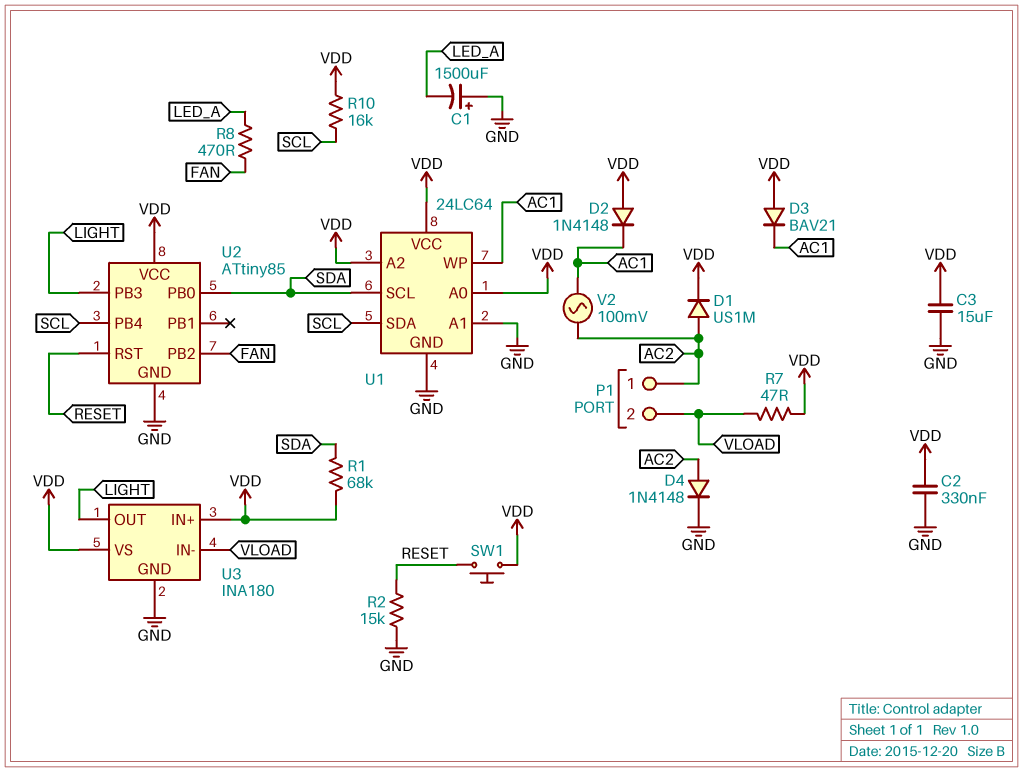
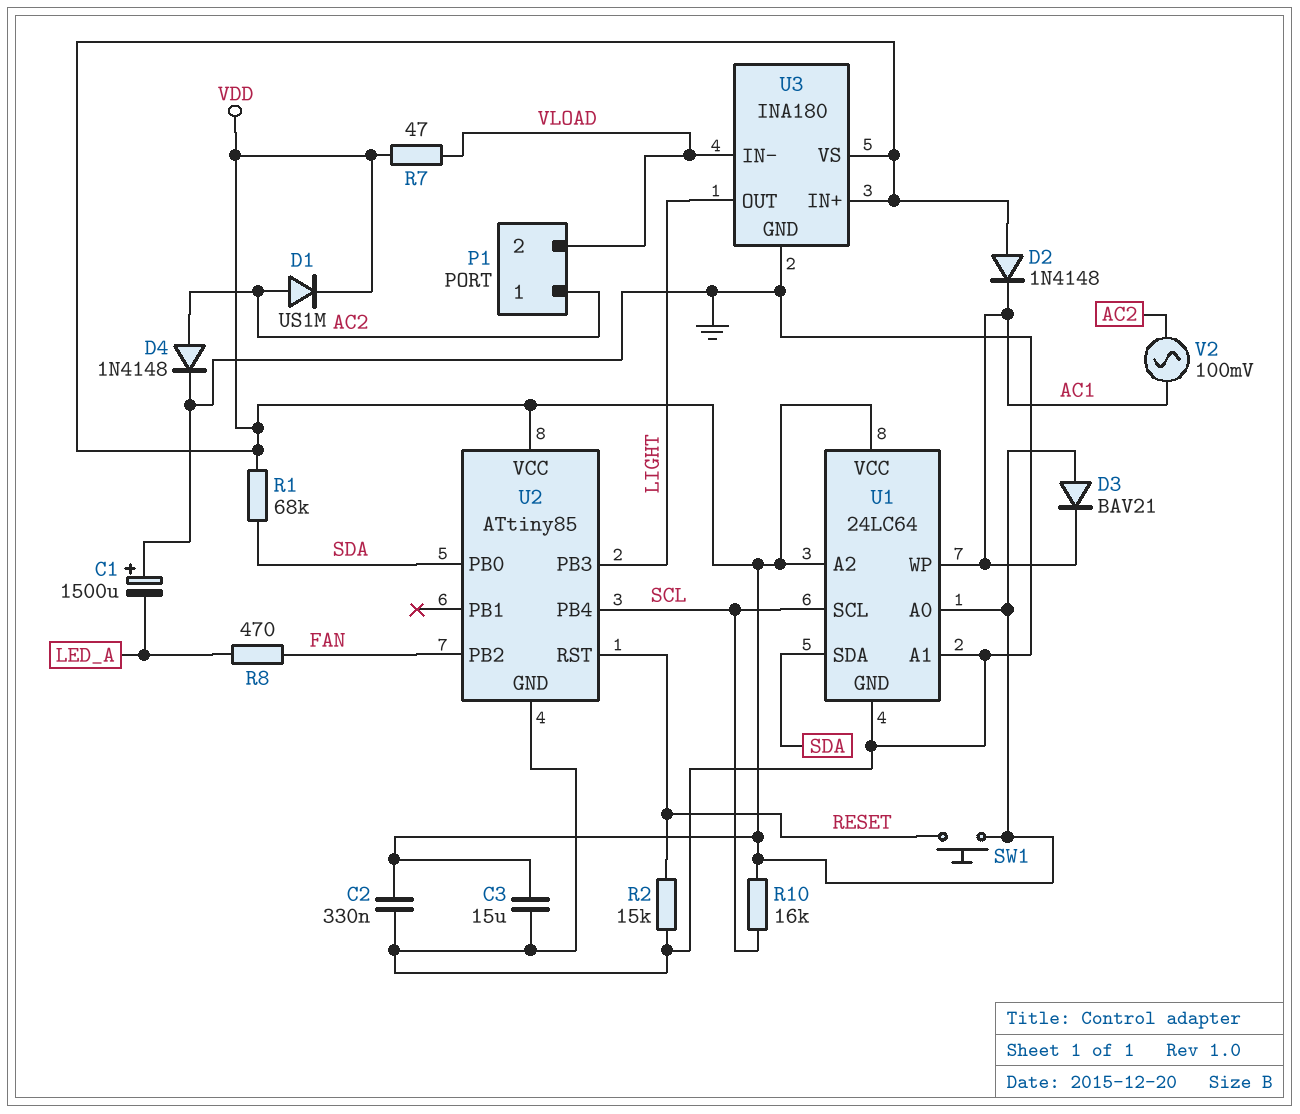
U1 pin SCL: SDA -> SCL
U1 pin SDA: SCL -> SDA

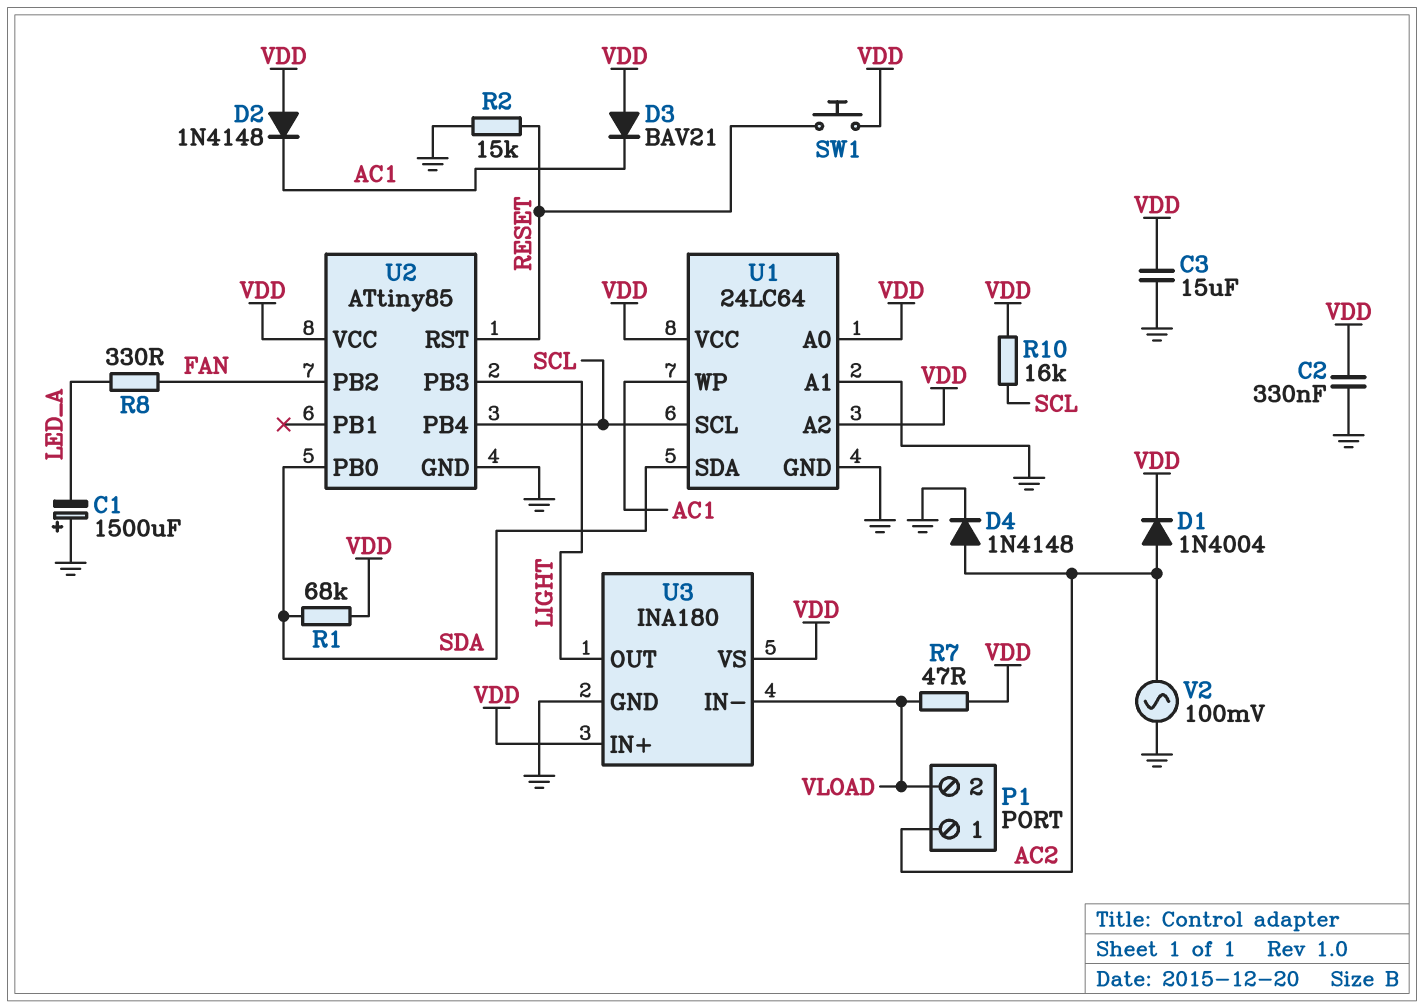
D1: diode US1M (A AC2, K VDD) -> diode 1N4004 (A AC2, K VDD)
R8: 470 (FAN, LED_A) -> 330 (FAN, LED_A)
V2: AC 100mV (AC1, AC2) -> AC 100mV (AC2, GND)

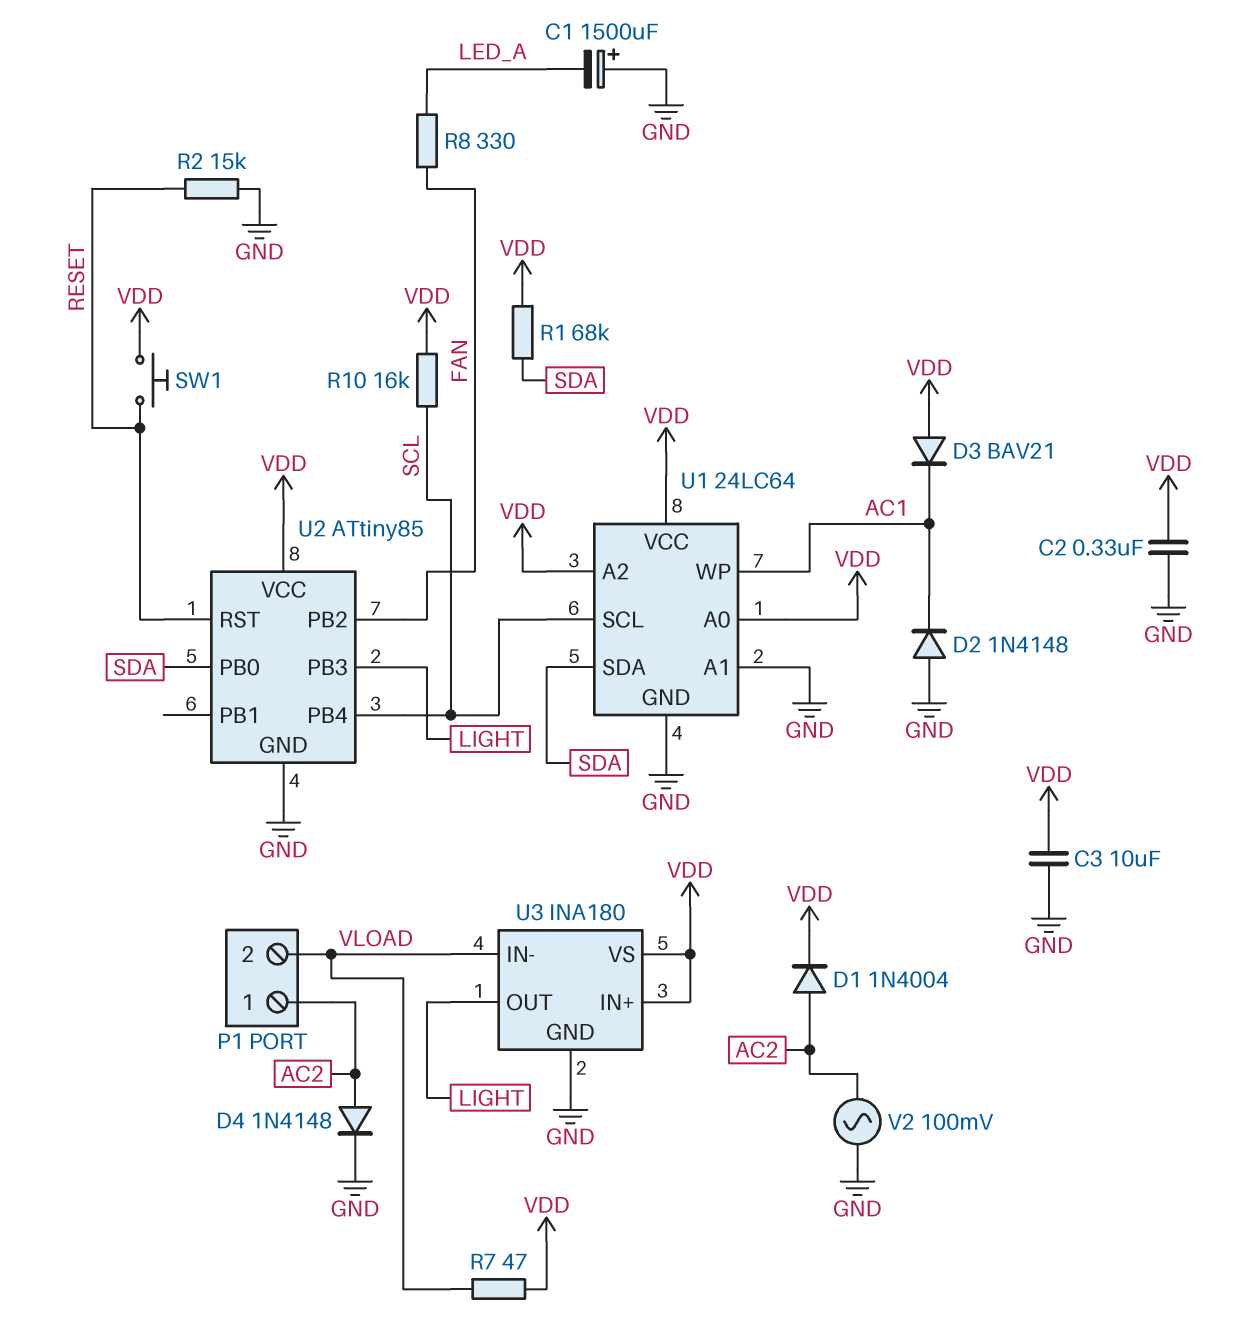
C3: 15uF (GND, VDD) -> 10uF (GND, VDD)
D2: diode 1N4148 (A VDD, K AC1) -> diode 1N4148 (A GND, K AC1)

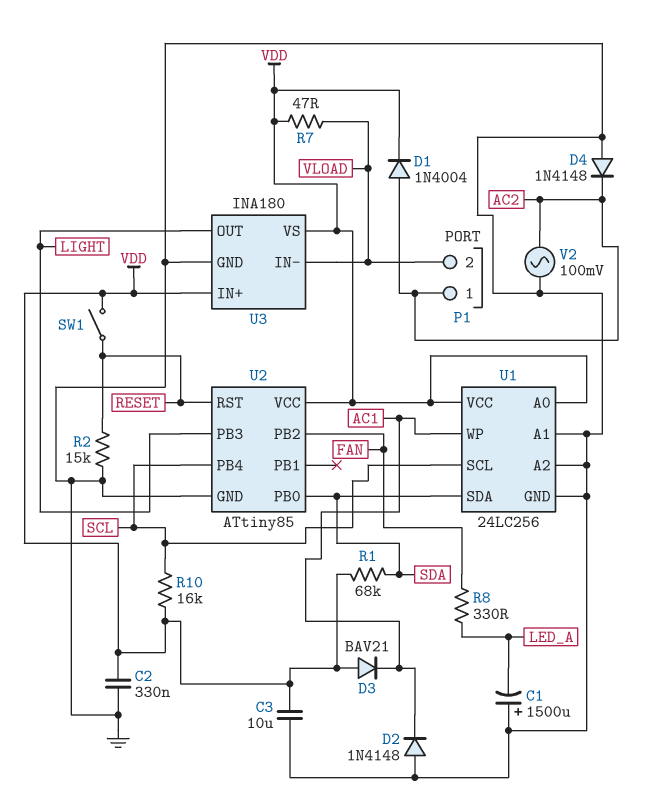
D4: diode 1N4148 (A AC2, K GND) -> diode 1N4148 (A GND, K AC2)
SW1: button (RESET, VDD) -> switch (RESET, VDD)
U1: 24LC64 -> 24LC256
U1 pin A2: VDD -> GND

